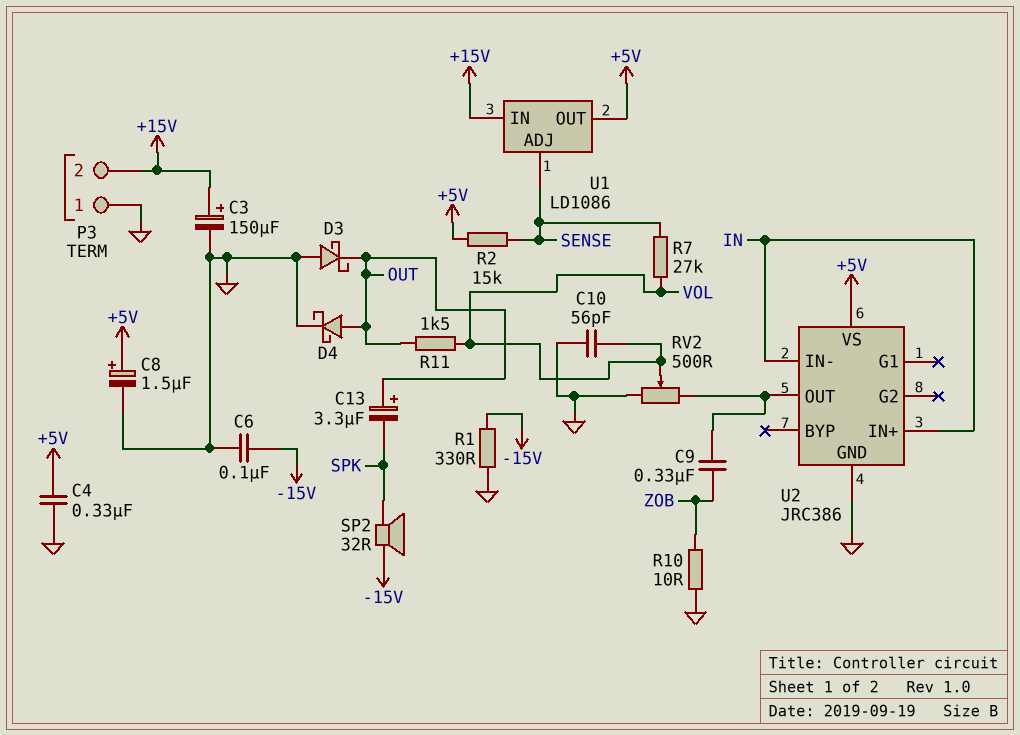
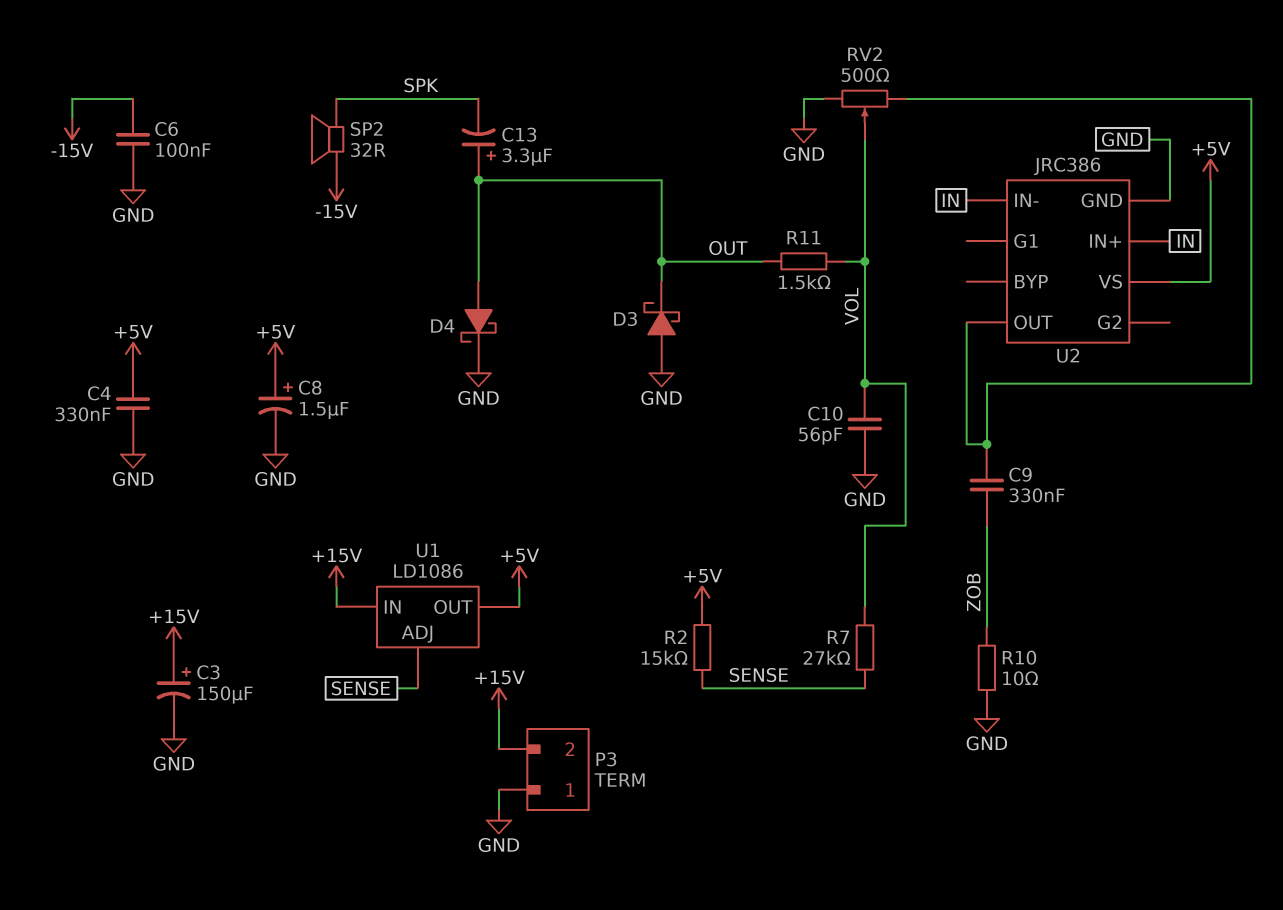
R1: 330 (-15V, GND) -> none

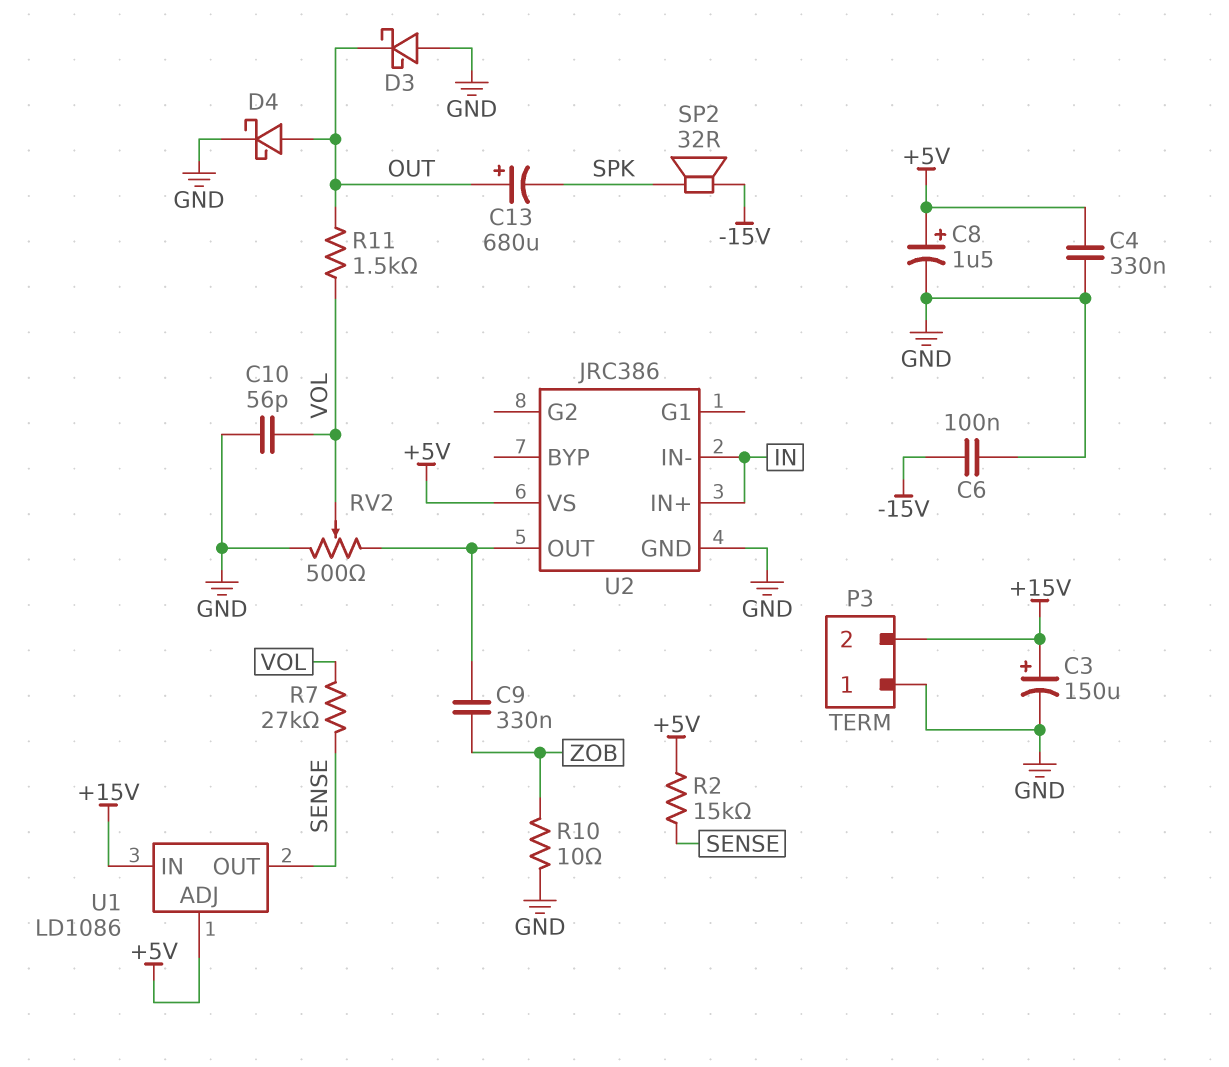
C13: 3.3uF (plus OUT, minus SPK) -> 680uF (plus OUT, minus SPK)
U1 pin ADJ: SENSE -> +5V
U1 pin OUT: +5V -> SENSE

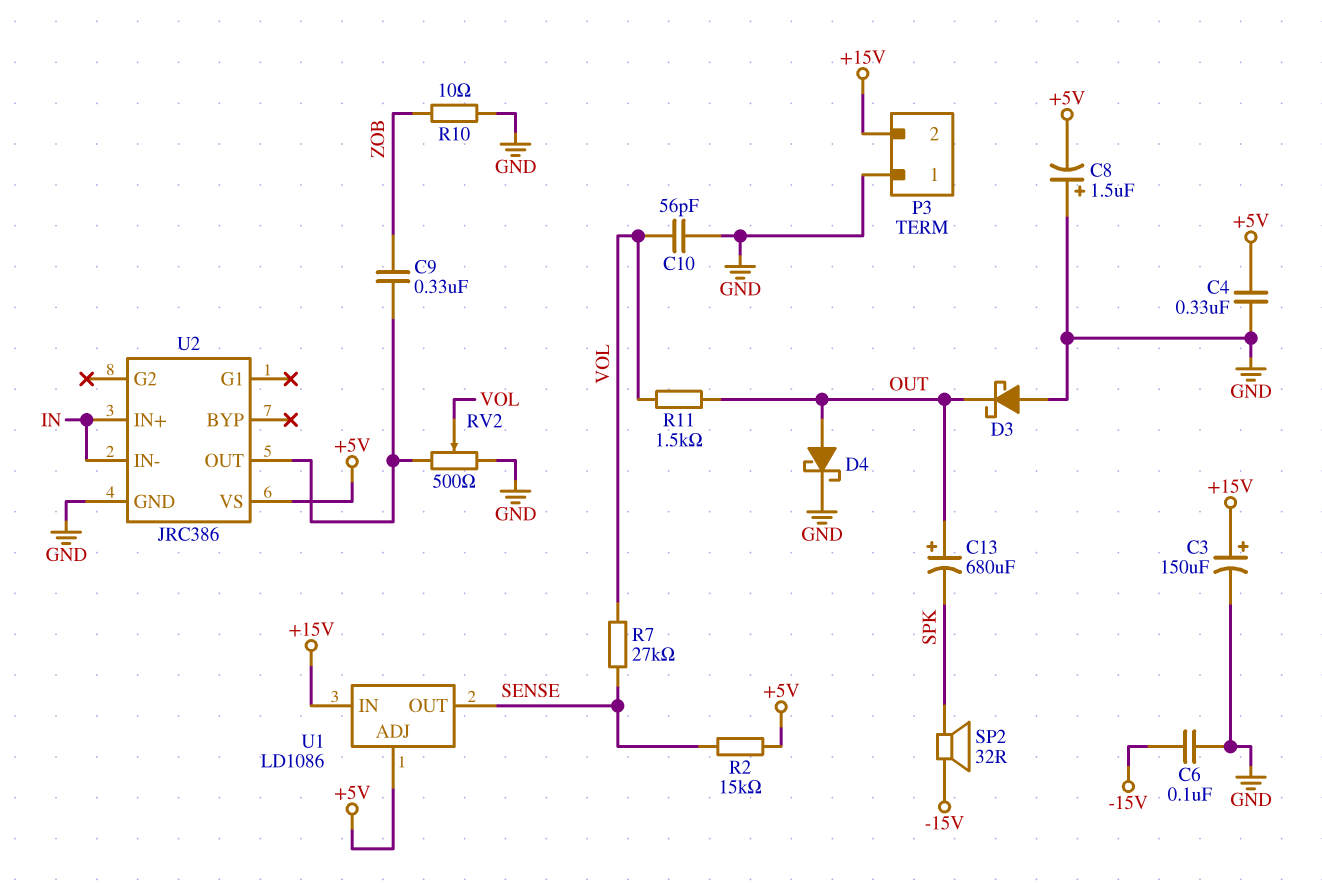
C8: 1.5uF (plus +5V, minus GND) -> 1.5uF (plus GND, minus +5V)

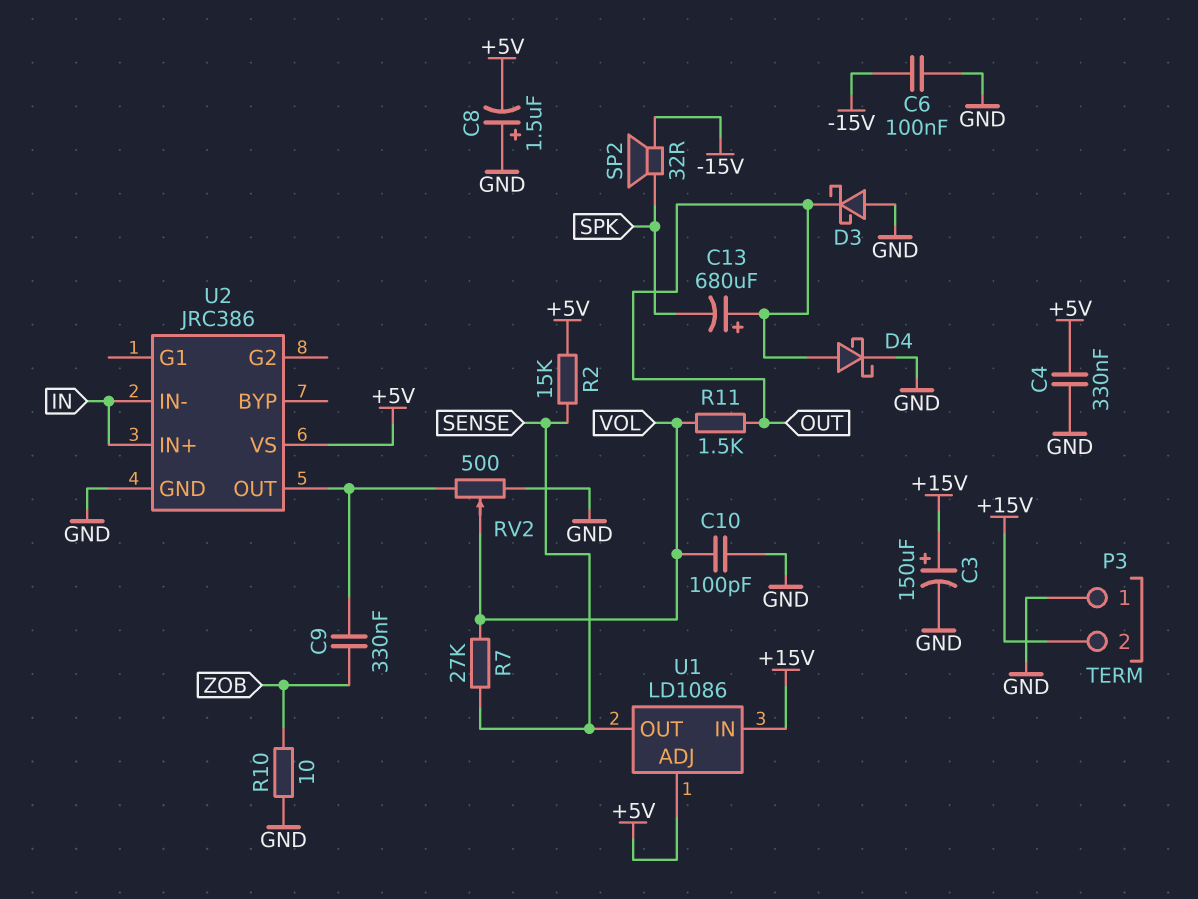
C10: 56pF (GND, VOL) -> 100pF (GND, VOL)

